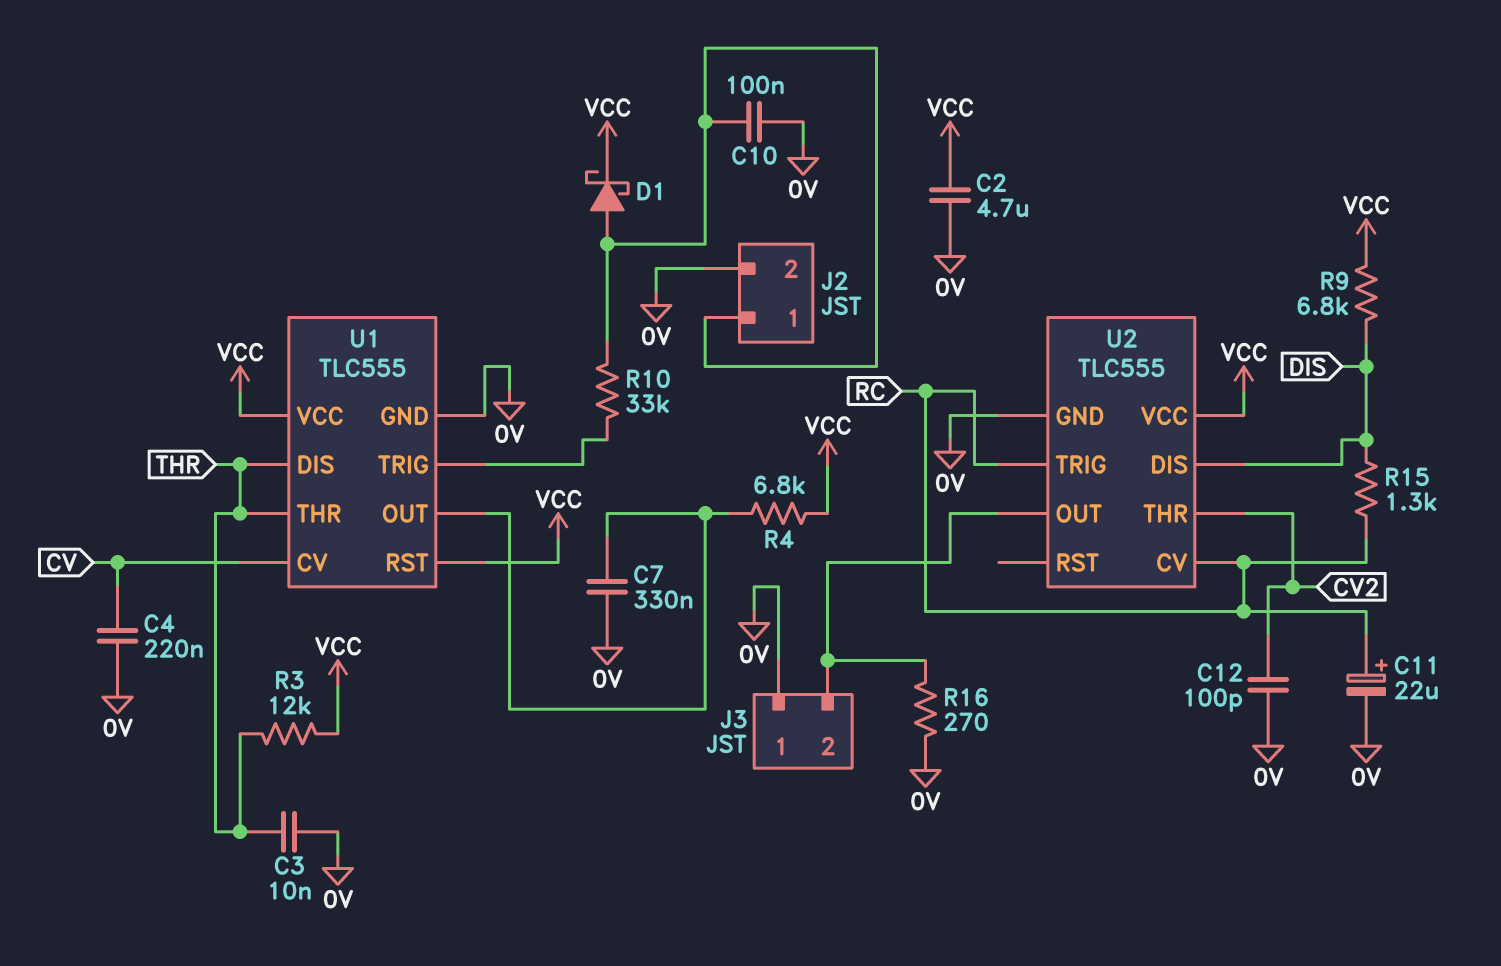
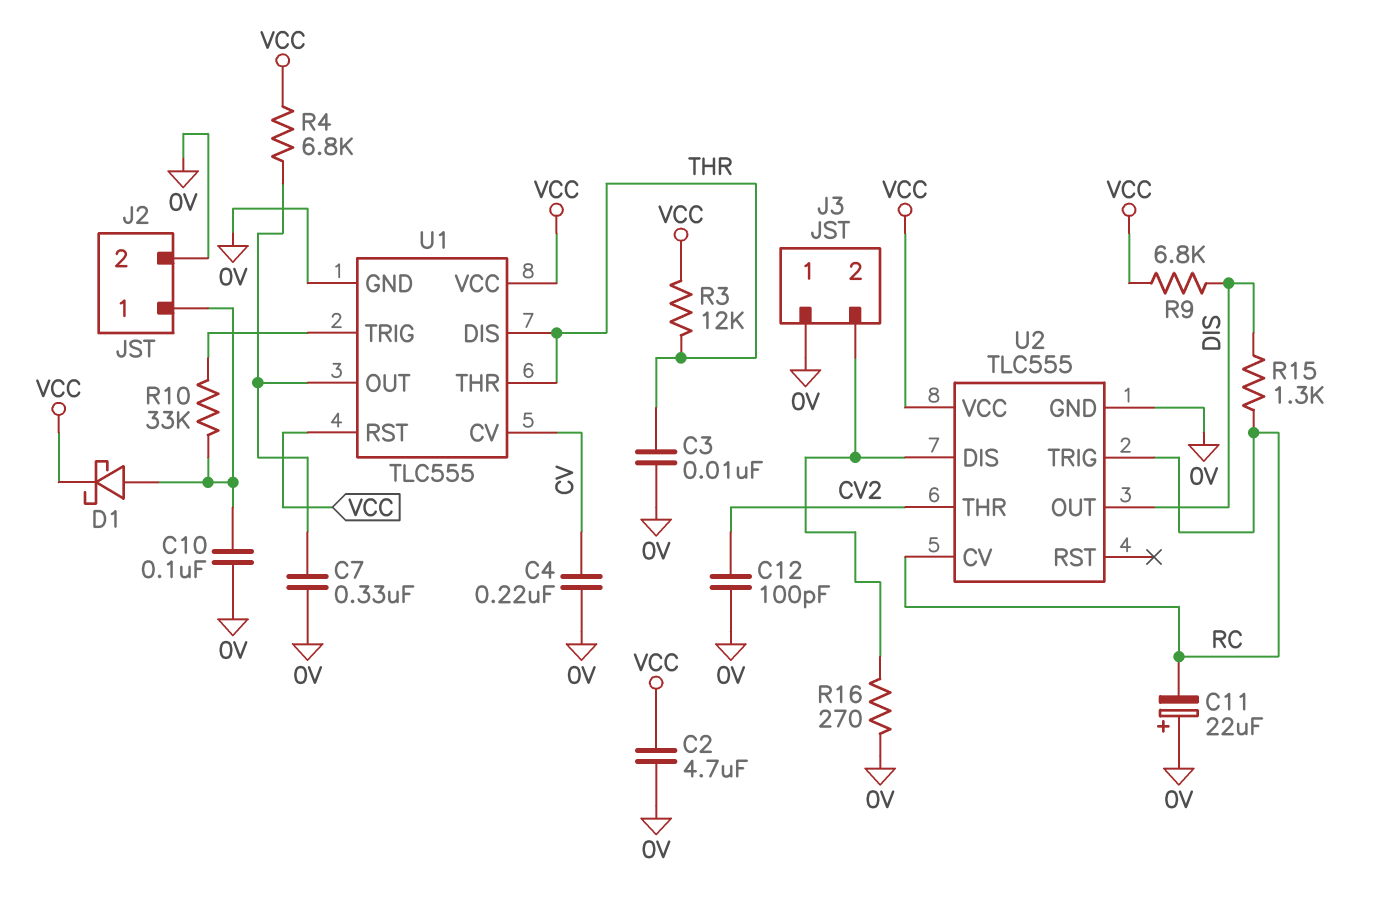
C11: 22uF (plus RC, minus 0V) -> 22uF (plus 0V, minus RC)
U2 pin DIS: DIS -> J3/2
U2 pin OUT: J3/2 -> DIS

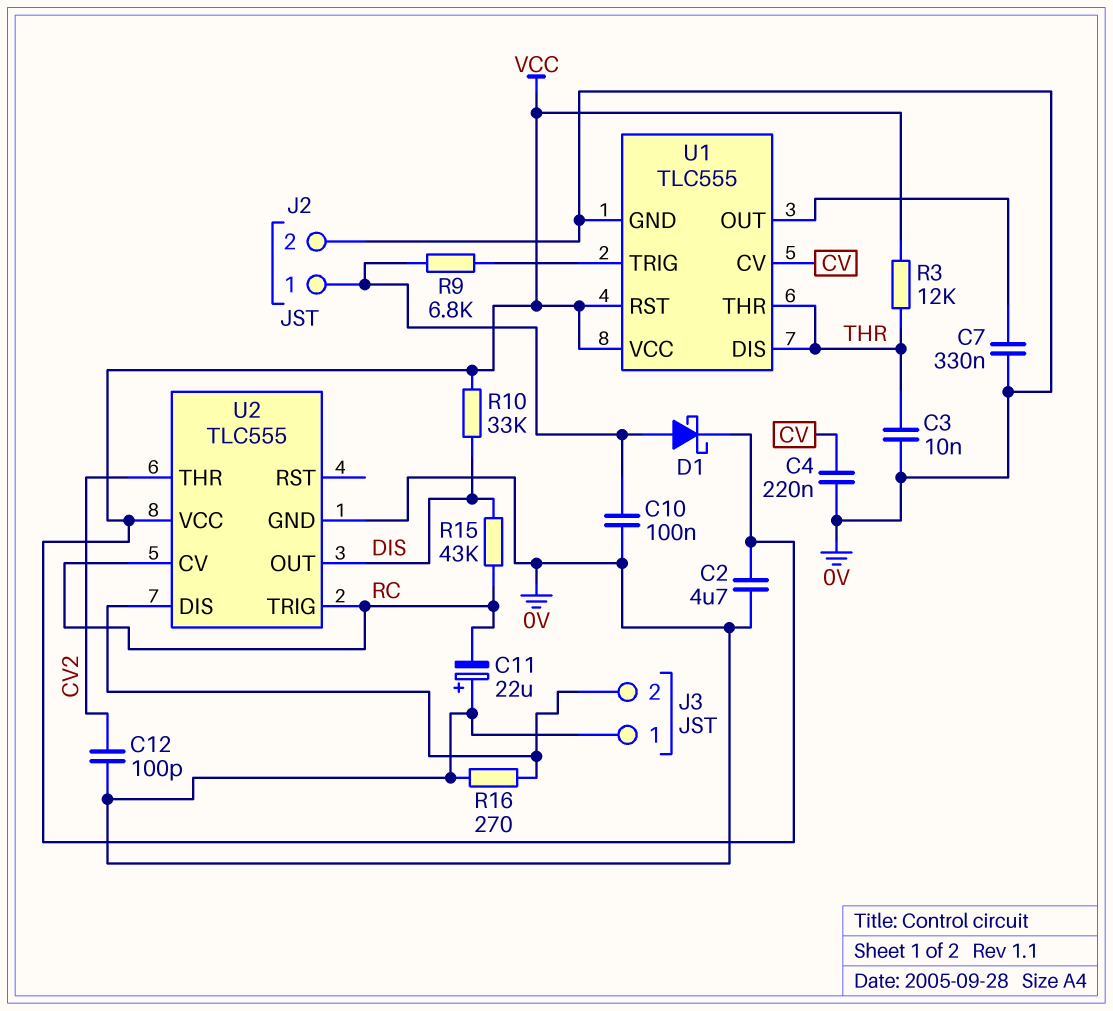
R4: 6.8k (U1/OUT, VCC) -> none
R9: 6.8k (DIS, VCC) -> 6.8k (J2/1, U1/TRIG)
R10: 33k (J2/1, U1/TRIG) -> 33k (DIS, VCC)
R15: 1.3k (DIS, RC) -> 43k (DIS, RC)

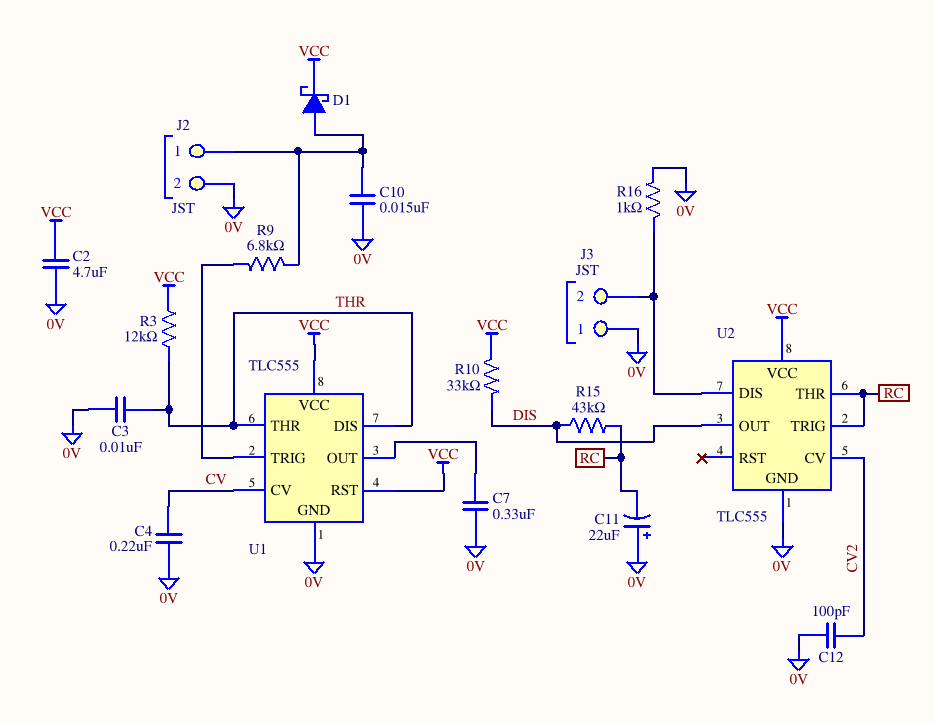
C10: 100nF (0V, J2/1) -> 15nF (0V, J2/1)
R16: 270 (0V, J3/2) -> 1k (0V, J3/2)
U2 pin CV: RC -> CV2
U2 pin THR: CV2 -> RC

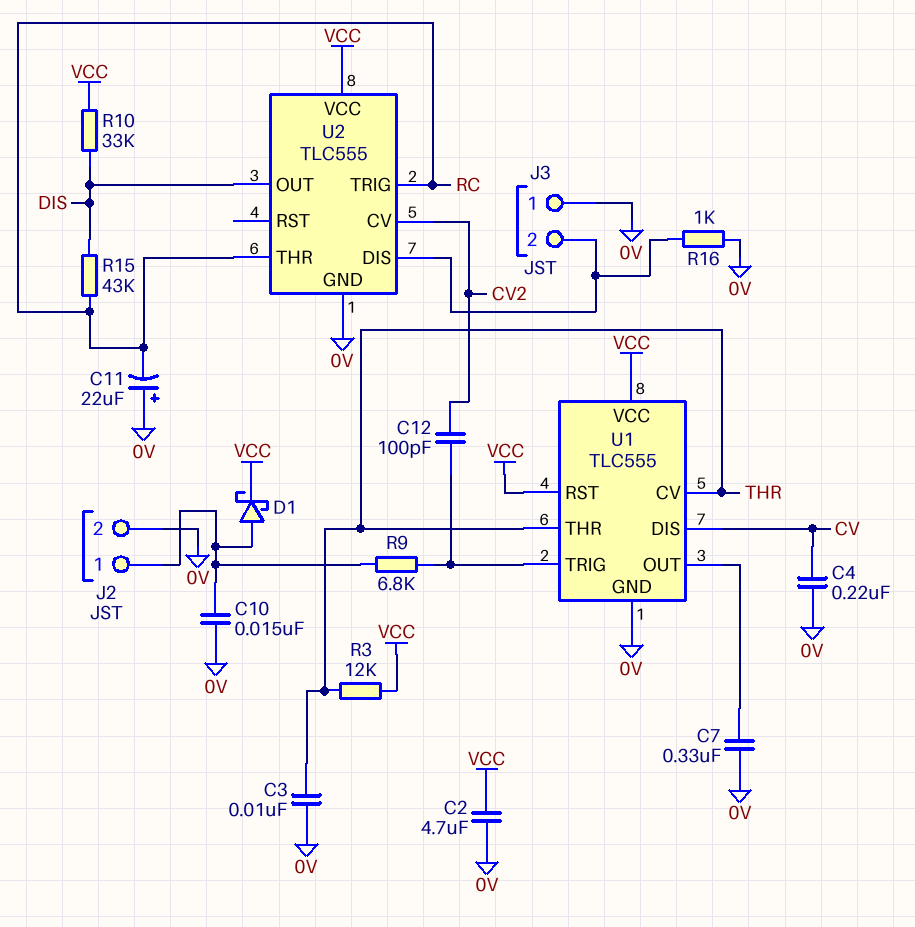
C12: 100pF (0V, CV2) -> 100pF (CV2, U1/TRIG)
U1 pin CV: CV -> THR
U1 pin DIS: THR -> CV

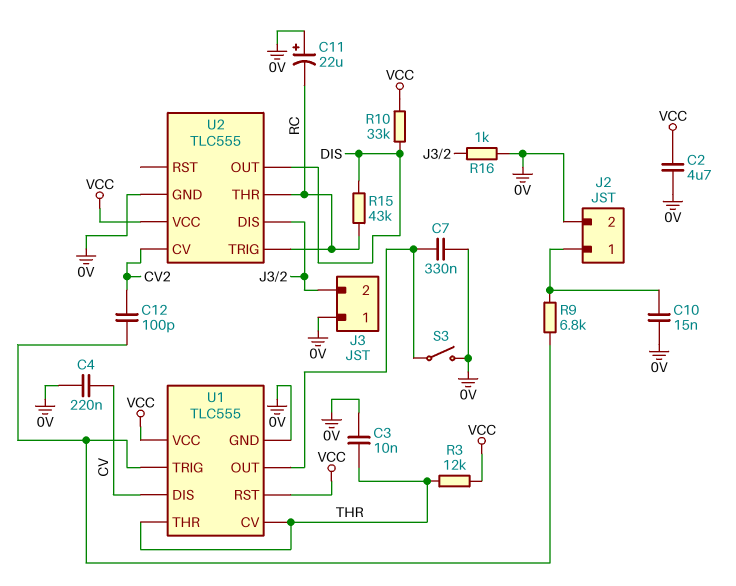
D1: schottky (A J2/1, K VCC) -> none
S3: none -> switch (0V, U1/OUT)

